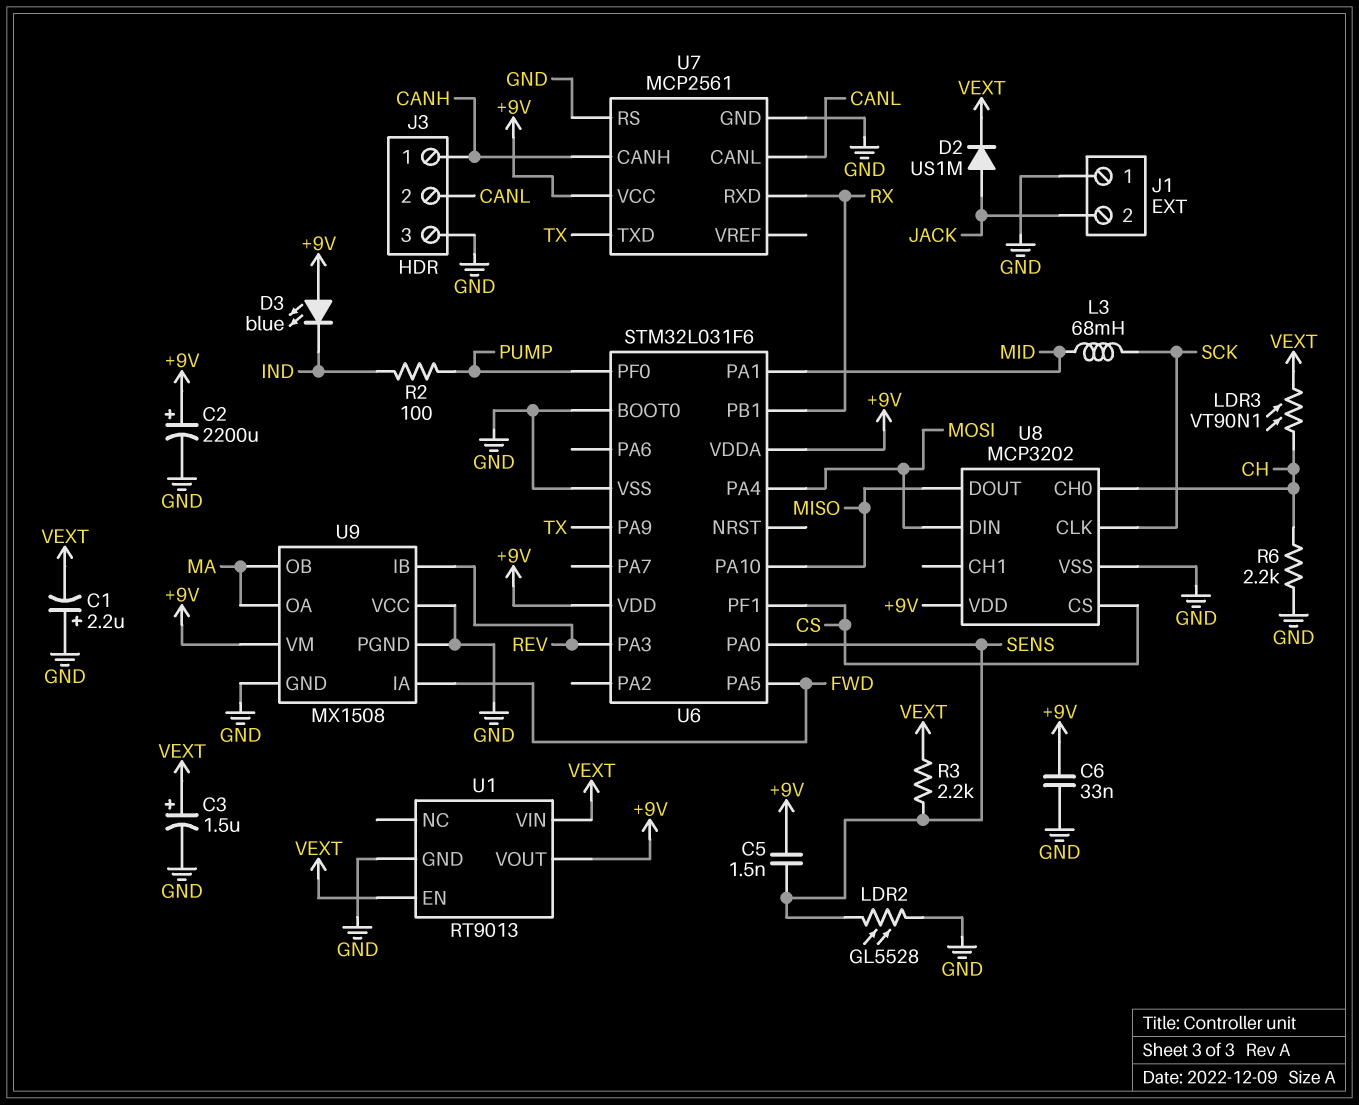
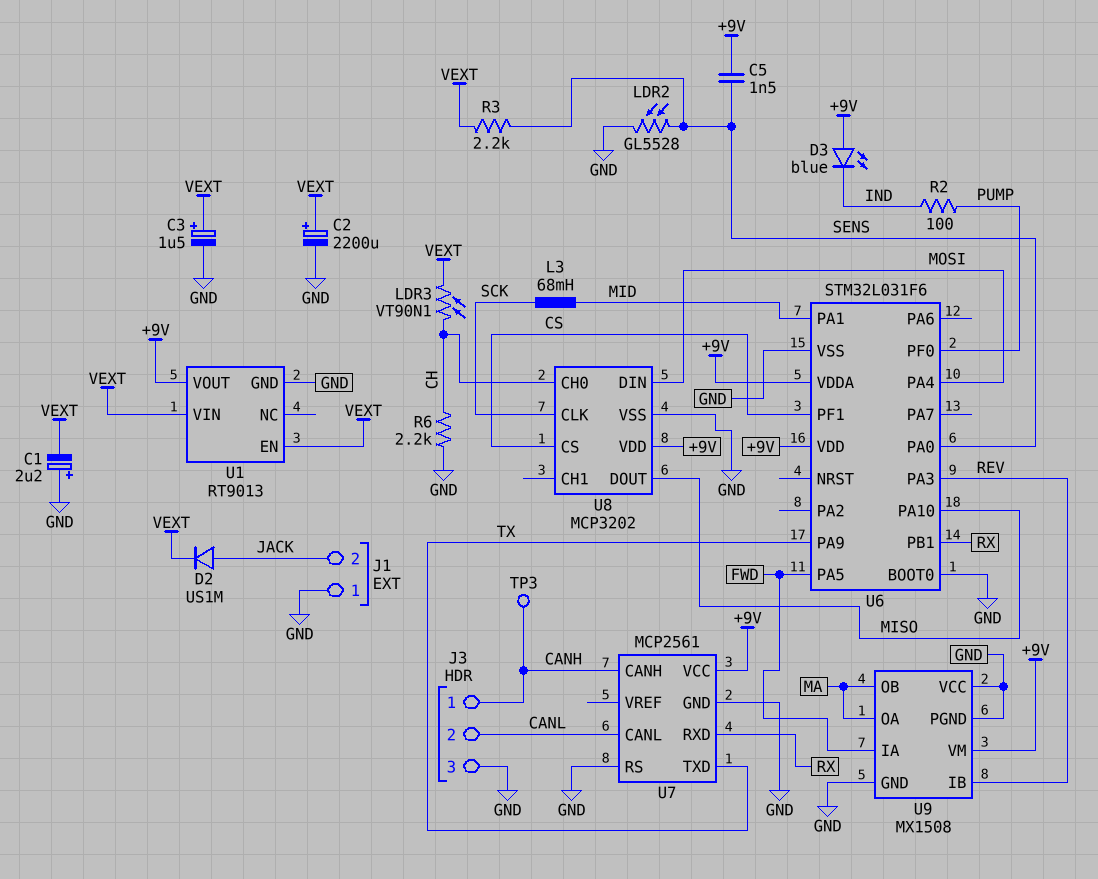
C2: 2200uF (plus +9V, minus GND) -> 2200uF (plus VEXT, minus GND)
C6: 33nF (+9V, GND) -> none
TP3: none -> test point (CANH)

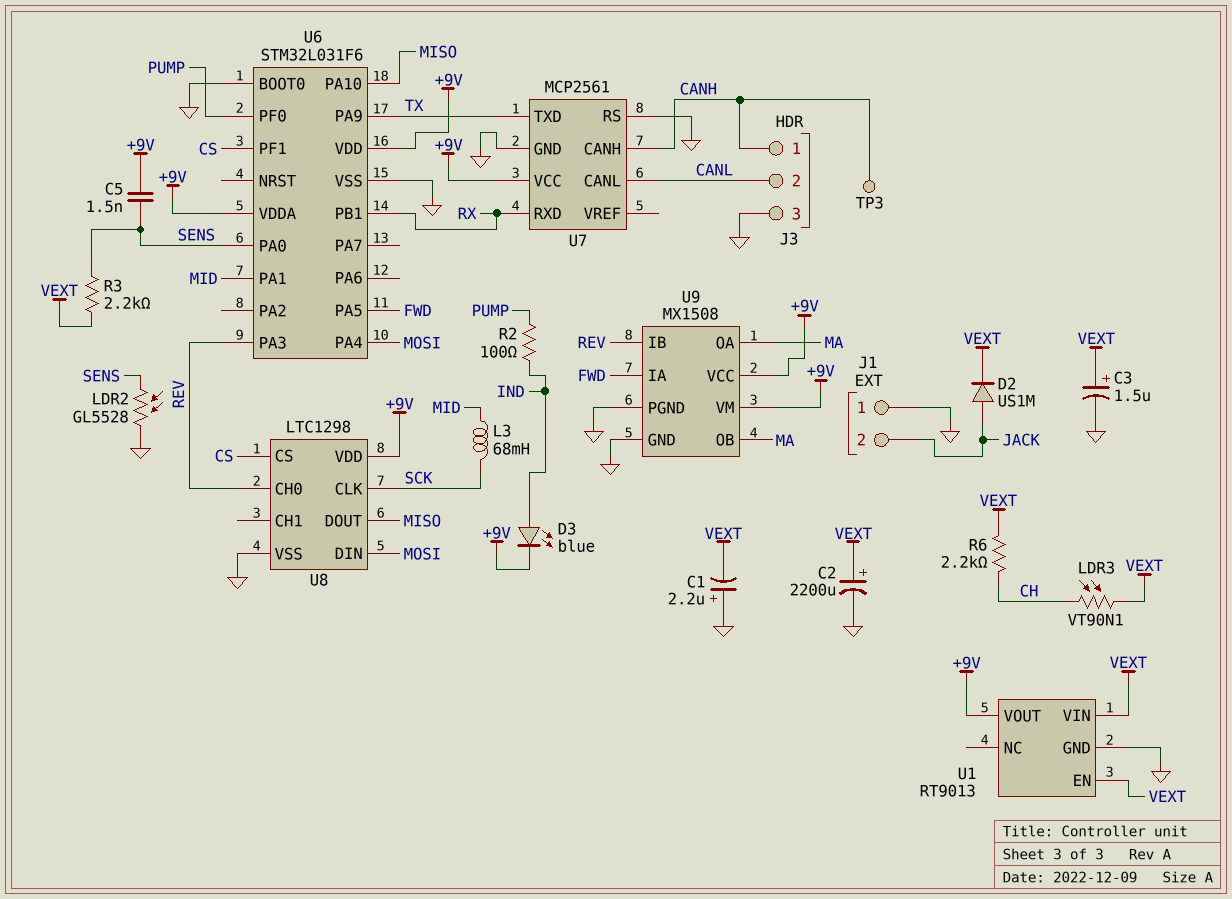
D3: LED blue (A +9V, K IND) -> LED blue (A IND, K +9V)
R6: 2.2k (CH, GND) -> 2.2k (CH, VEXT)
U8: MCP3202 -> LTC1298
U8 pin CH0: CH -> REV
U9 pin VCC: GND -> +9V

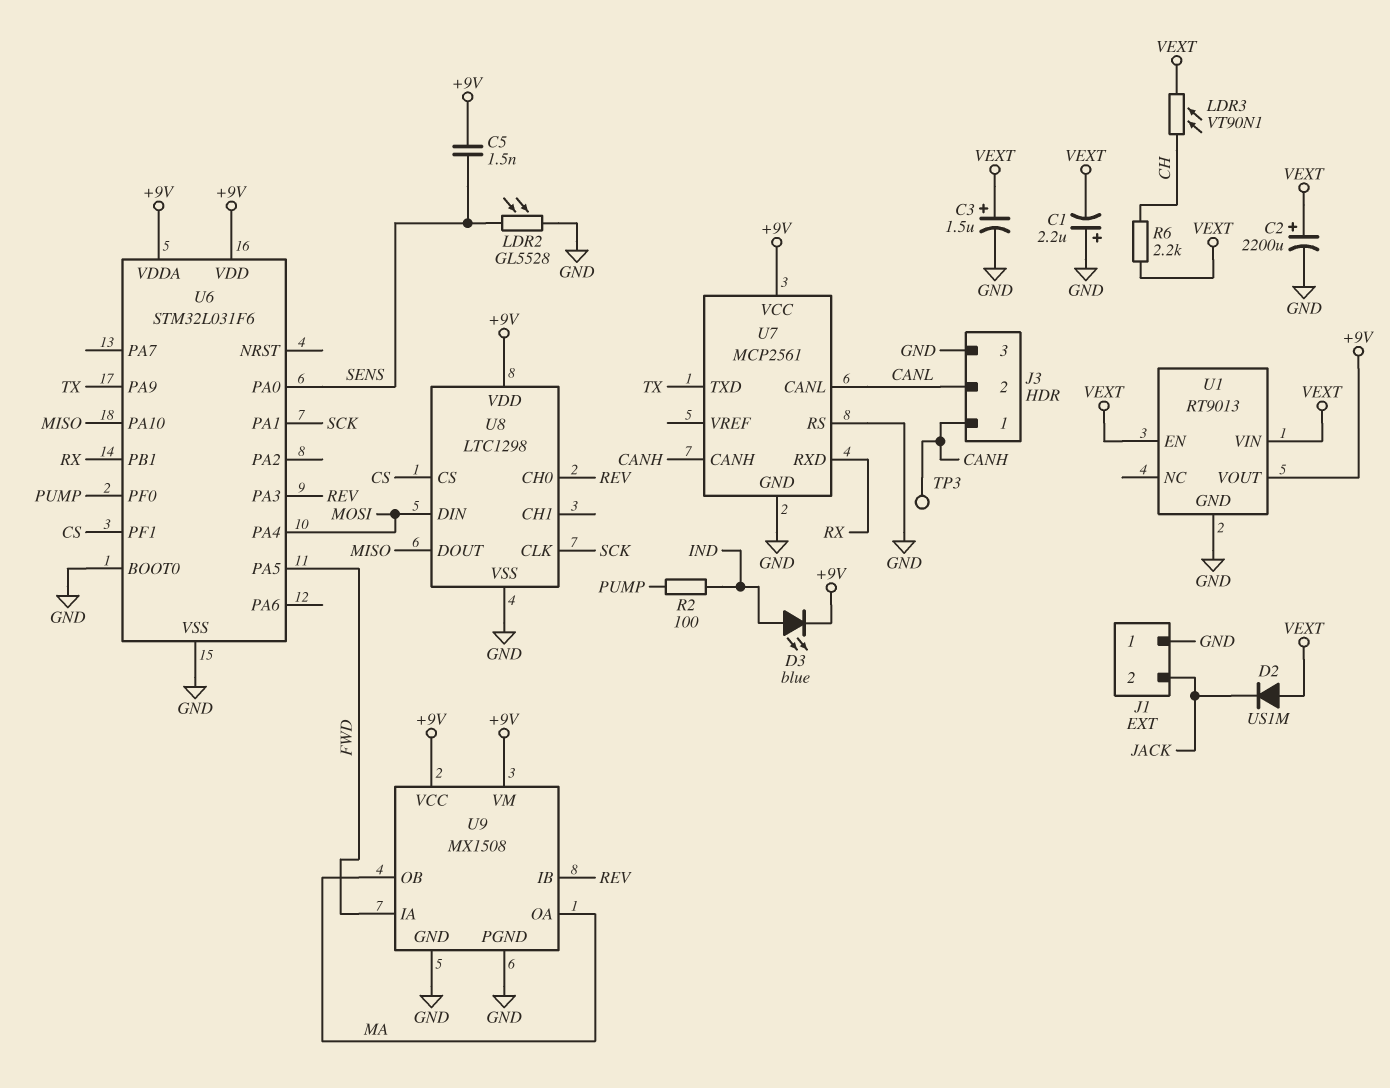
D2: diode US1M (A JACK, K VEXT) -> diode US1M (A VEXT, K JACK)
L3: 68mH (MID, SCK) -> none
R3: 2.2k (SENS, VEXT) -> none
U6 pin PA1: MID -> SCK

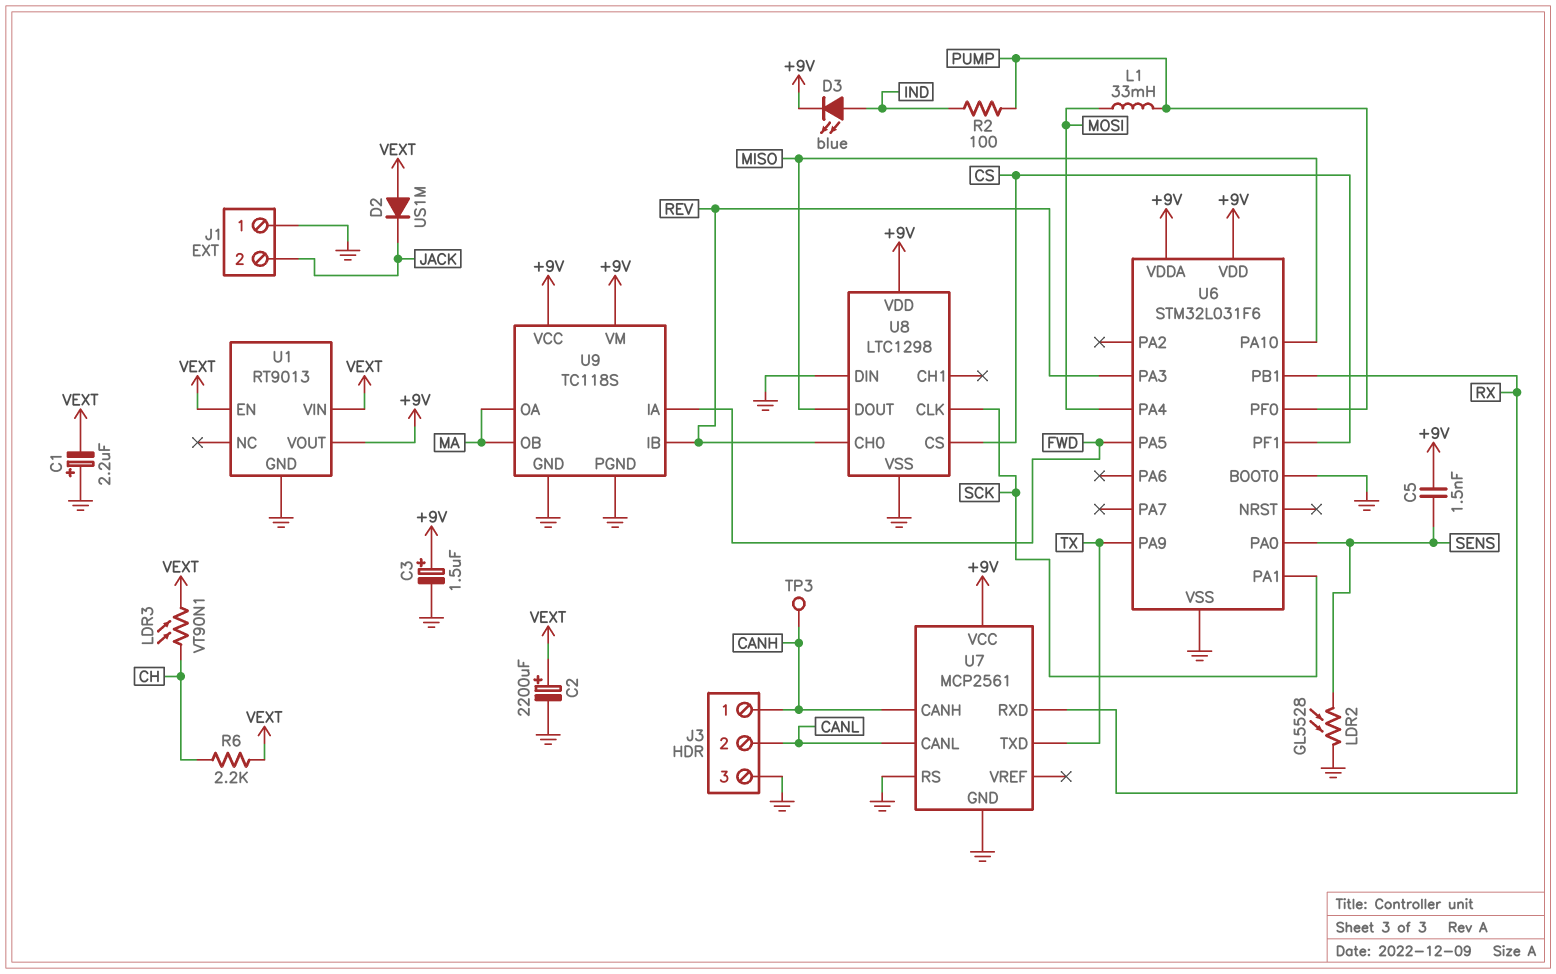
C3: 1.5uF (plus VEXT, minus GND) -> 1.5uF (plus +9V, minus GND)
L1: none -> 33mH (MOSI, PUMP)
U8 pin DIN: MOSI -> GND
U9: MX1508 -> TC118S

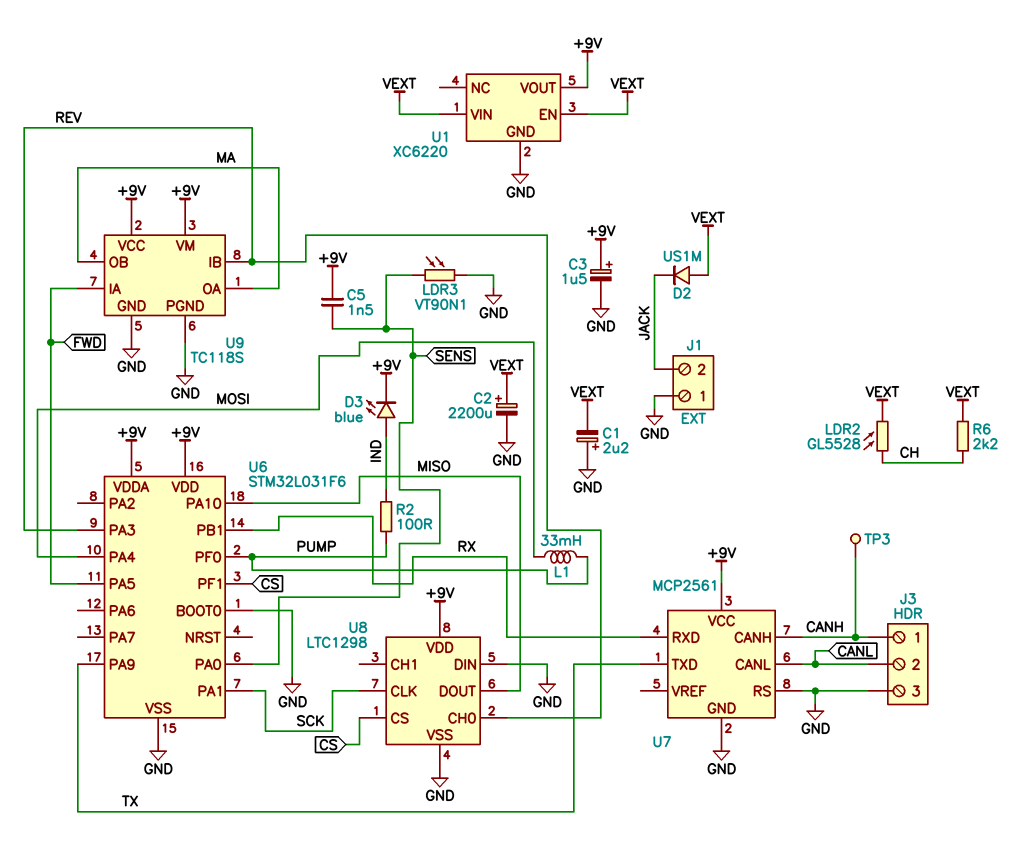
LDR2: GL5528 (GND, SENS) -> GL5528 (CH, VEXT)
LDR3: VT90N1 (CH, VEXT) -> VT90N1 (GND, SENS)
U1: RT9013 -> XC6220

